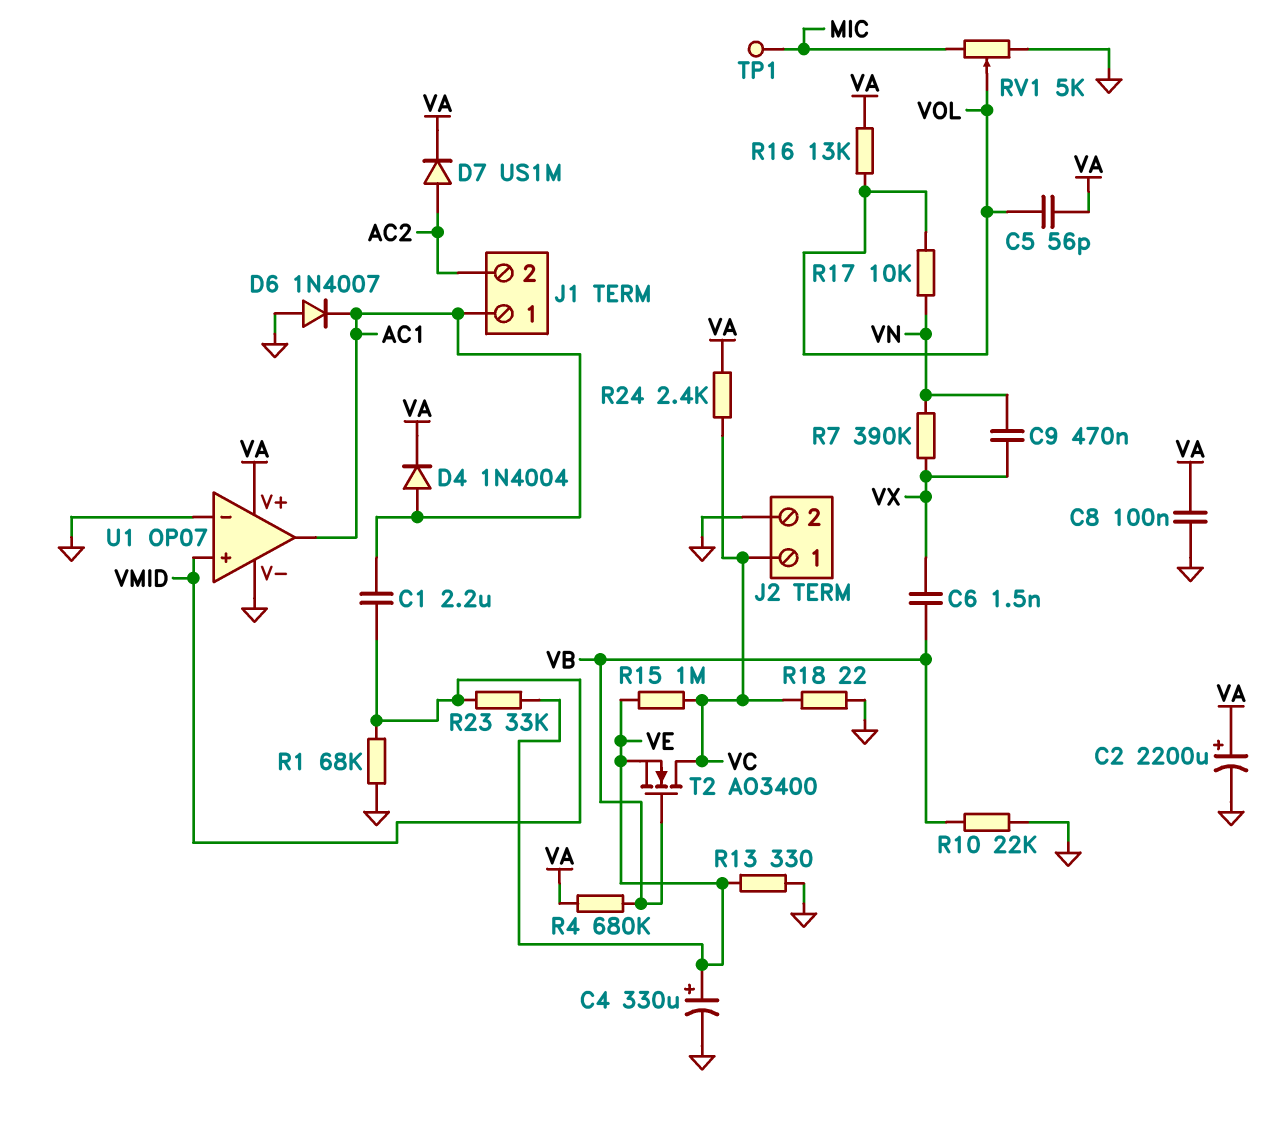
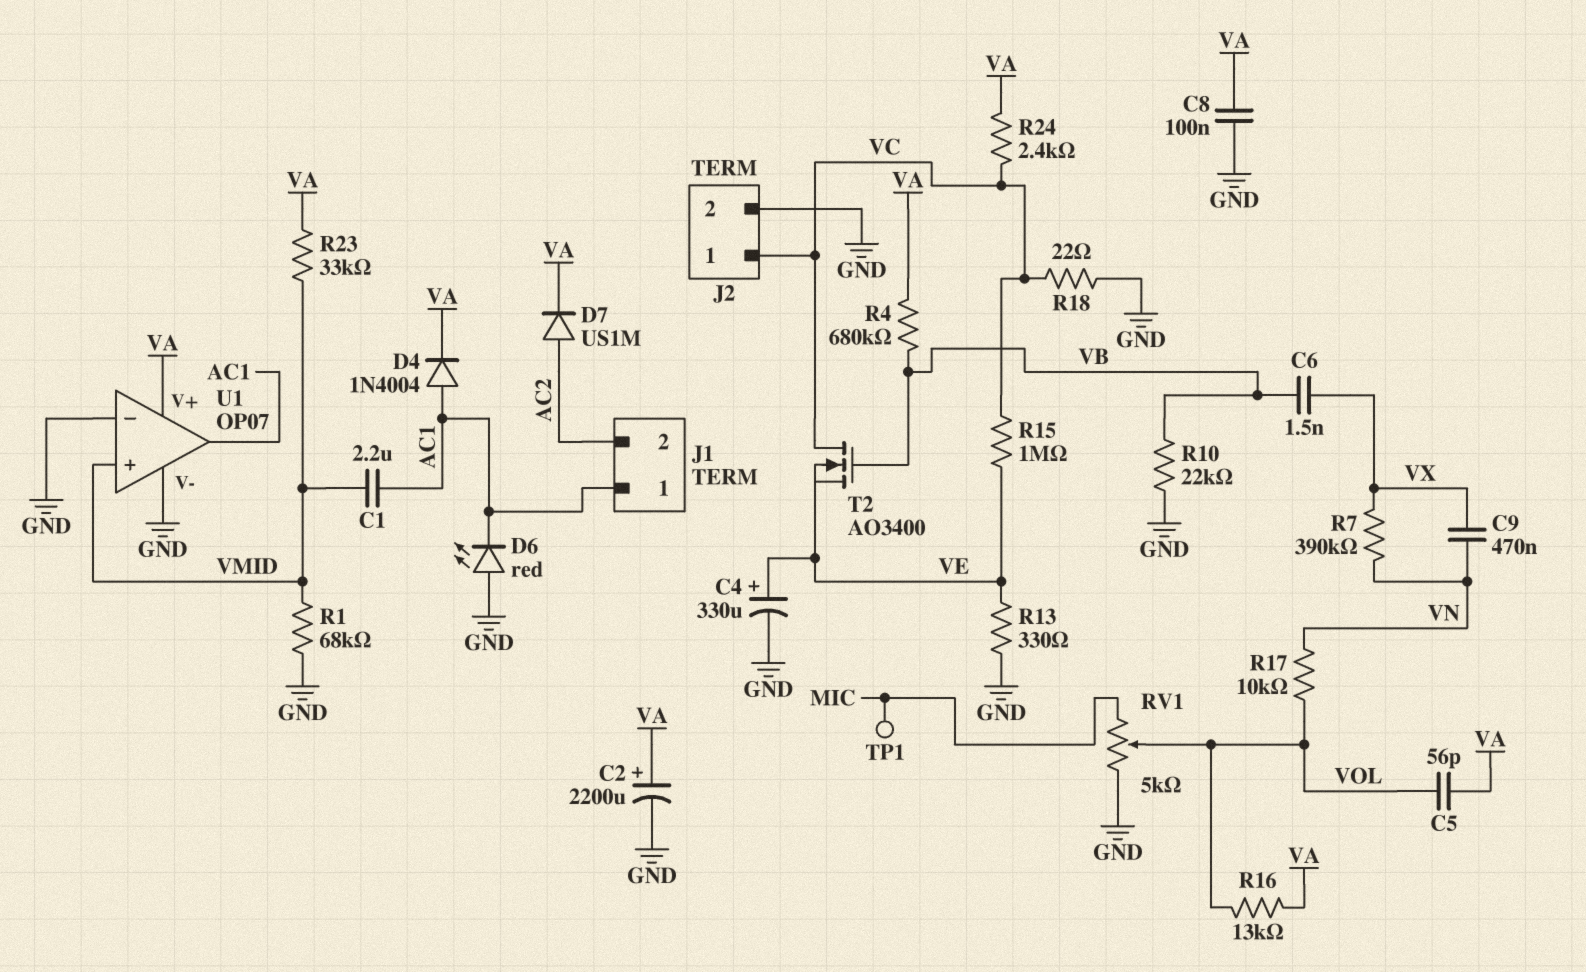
D6: diode 1N4007 (A GND, K AC1) -> LED red (A GND, K AC1)
R23: 33k (VE, VMID) -> 33k (VA, VMID)

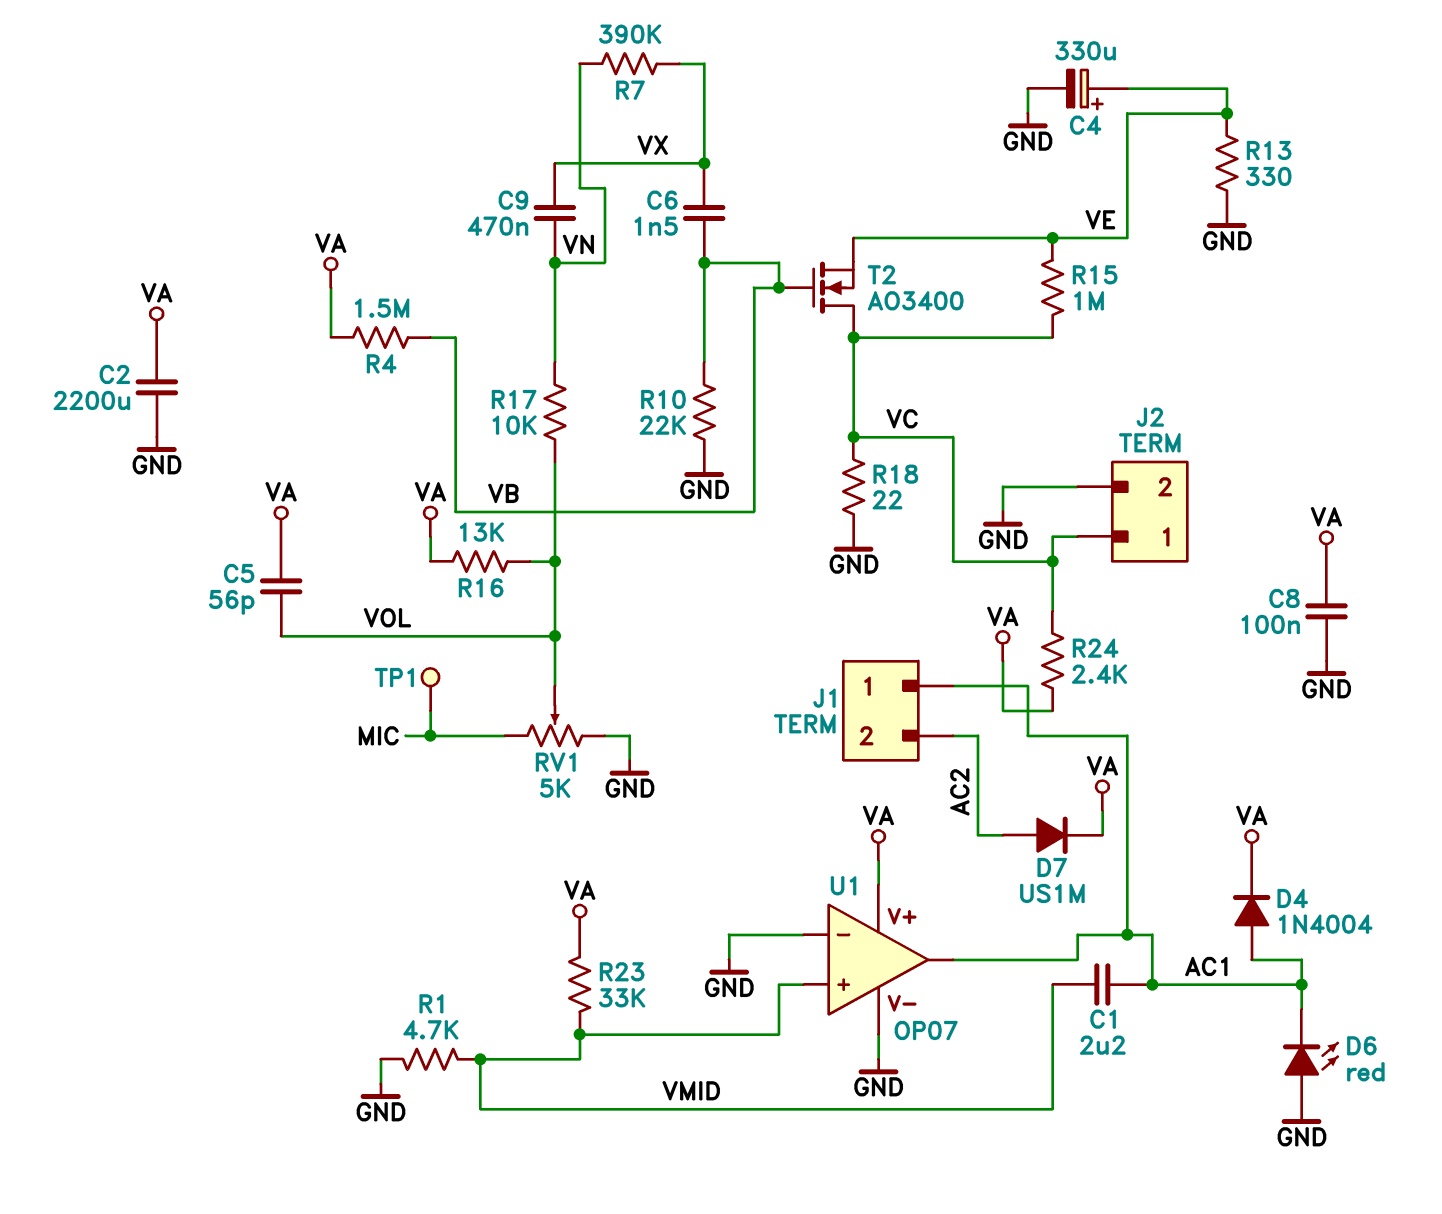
C2: 2200uF (plus VA, minus GND) -> 2200uF (GND, VA)
R1: 68k (GND, VMID) -> 4.7k (GND, VMID)
R4: 680k (VA, VB) -> 1.5M (VA, VB)

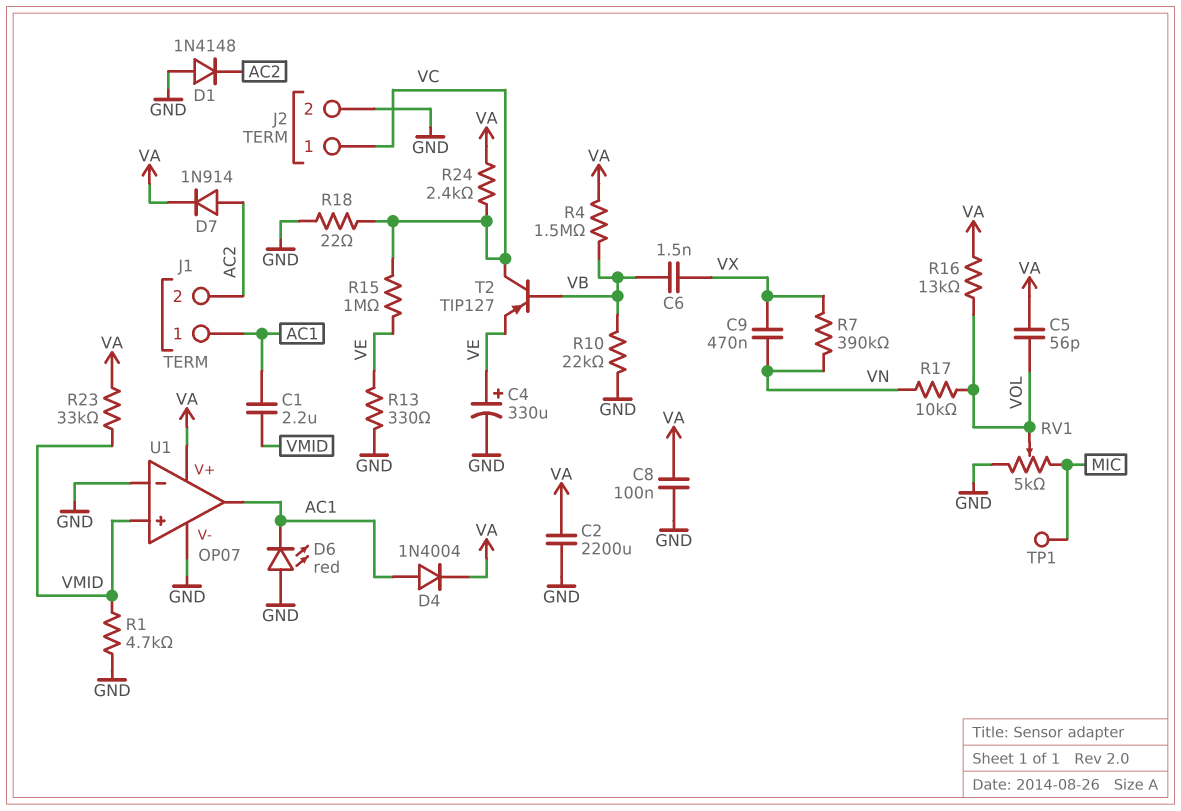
D1: none -> diode 1N4148 (A GND, K AC2)
D7: diode US1M (A AC2, K VA) -> diode 1N914 (A AC2, K VA)
T2: NMOS AO3400 (G VB, D VC, S VE) -> PNP TIP127 (B VB, C VC, E VE)

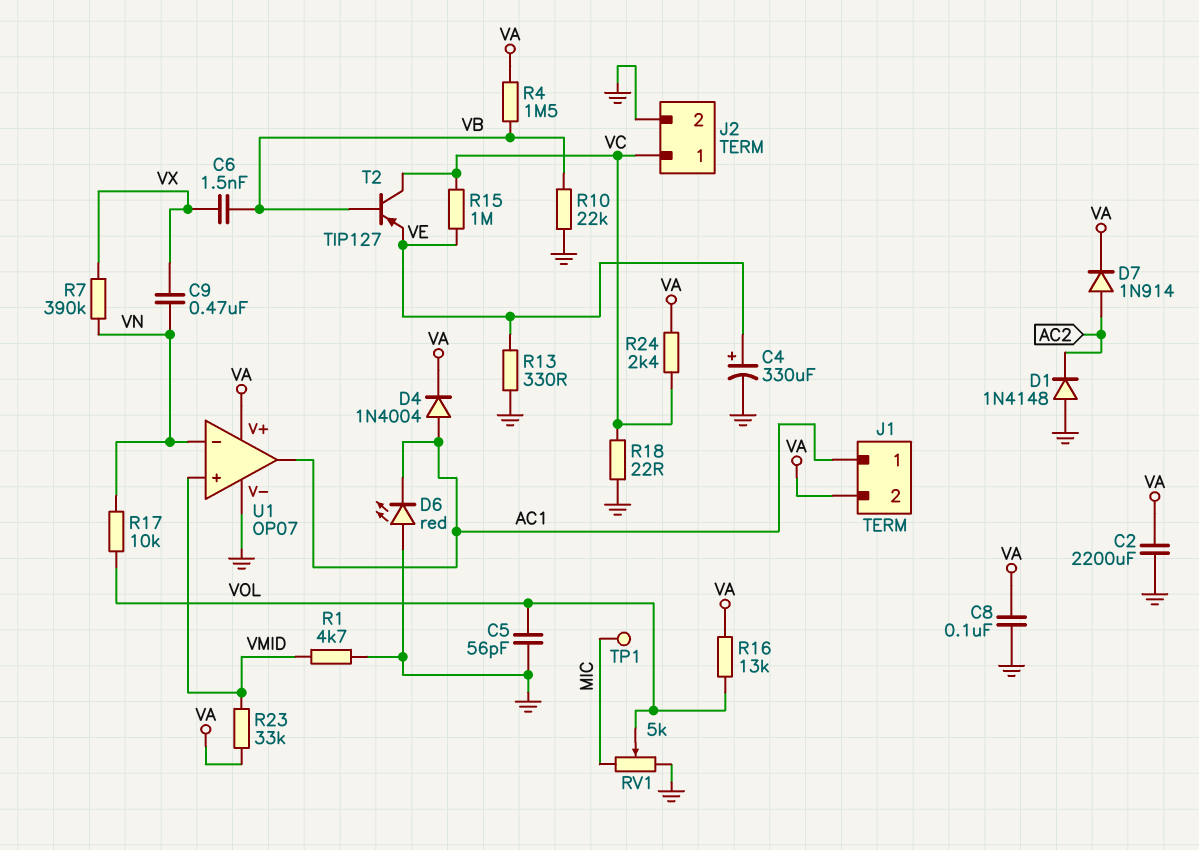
C1: 2.2uF (AC1, VMID) -> none
C5: 56pF (VA, VOL) -> 56pF (GND, VOL)
J1 pin 2: AC2 -> VA
U1 pin in-: GND -> VN

